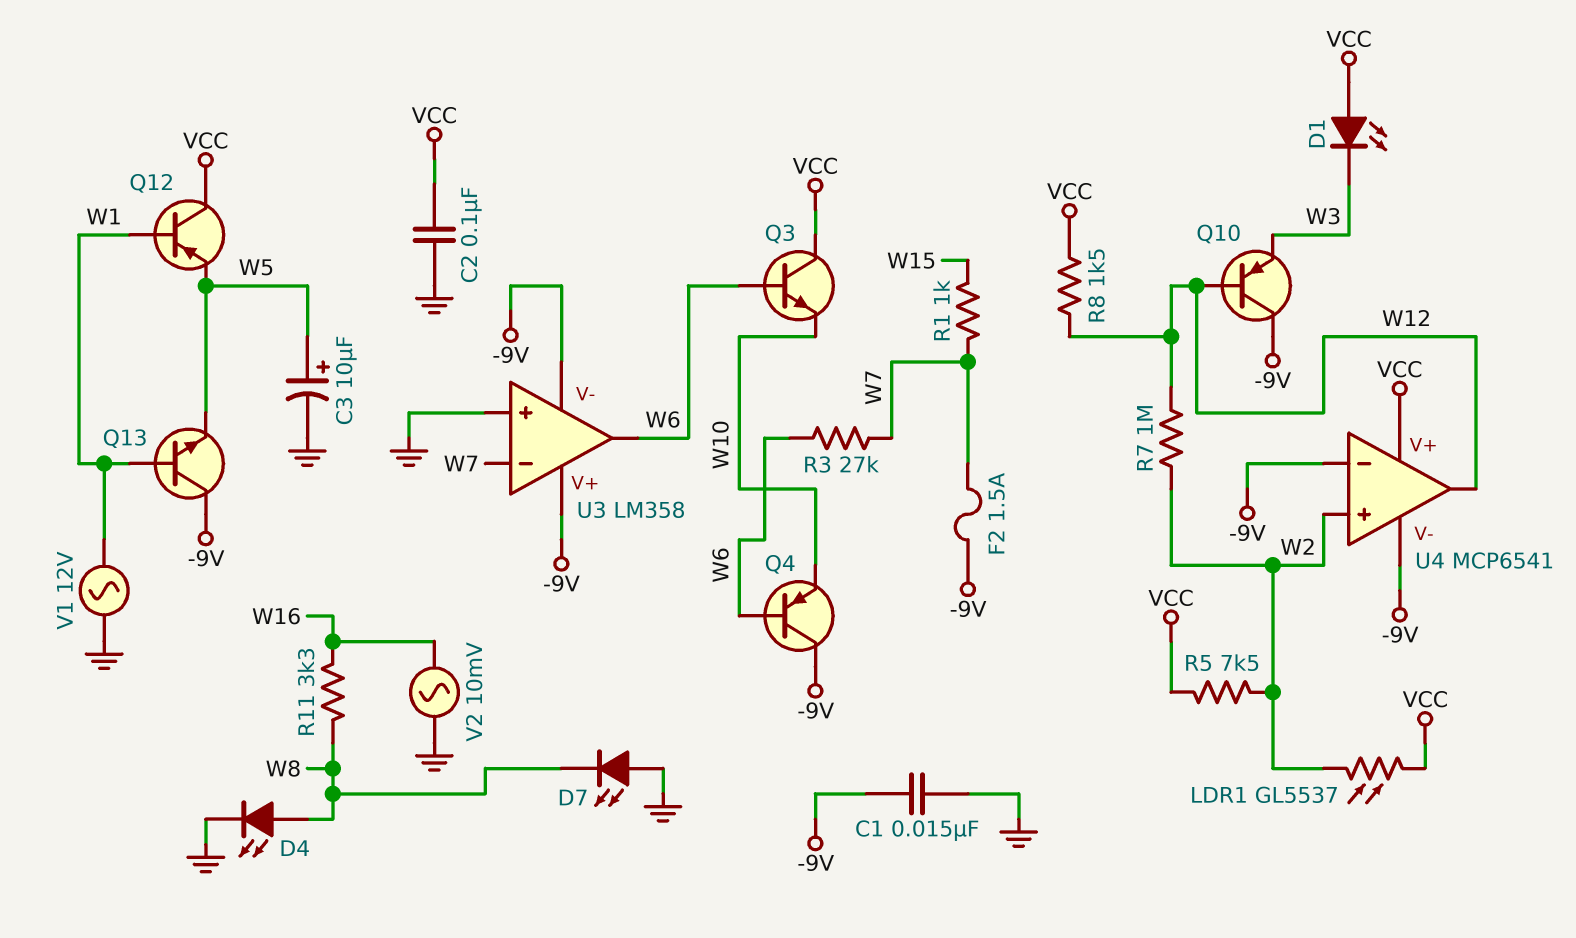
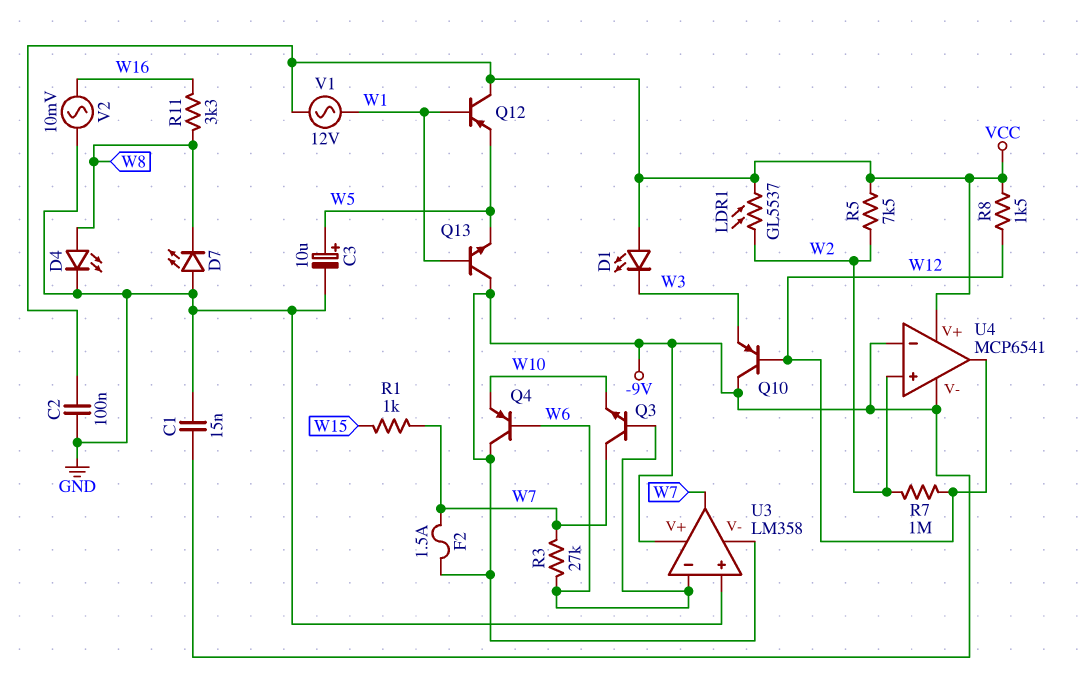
Q3: NPN (B W6, C VCC, E W10) -> NPN (B W6, C W7, E W10)
U3 pin in-: W7 -> W6
U3 pin out: W6 -> W7
V1: AC 12V (GND, W1) -> AC 12V (VCC, W1)

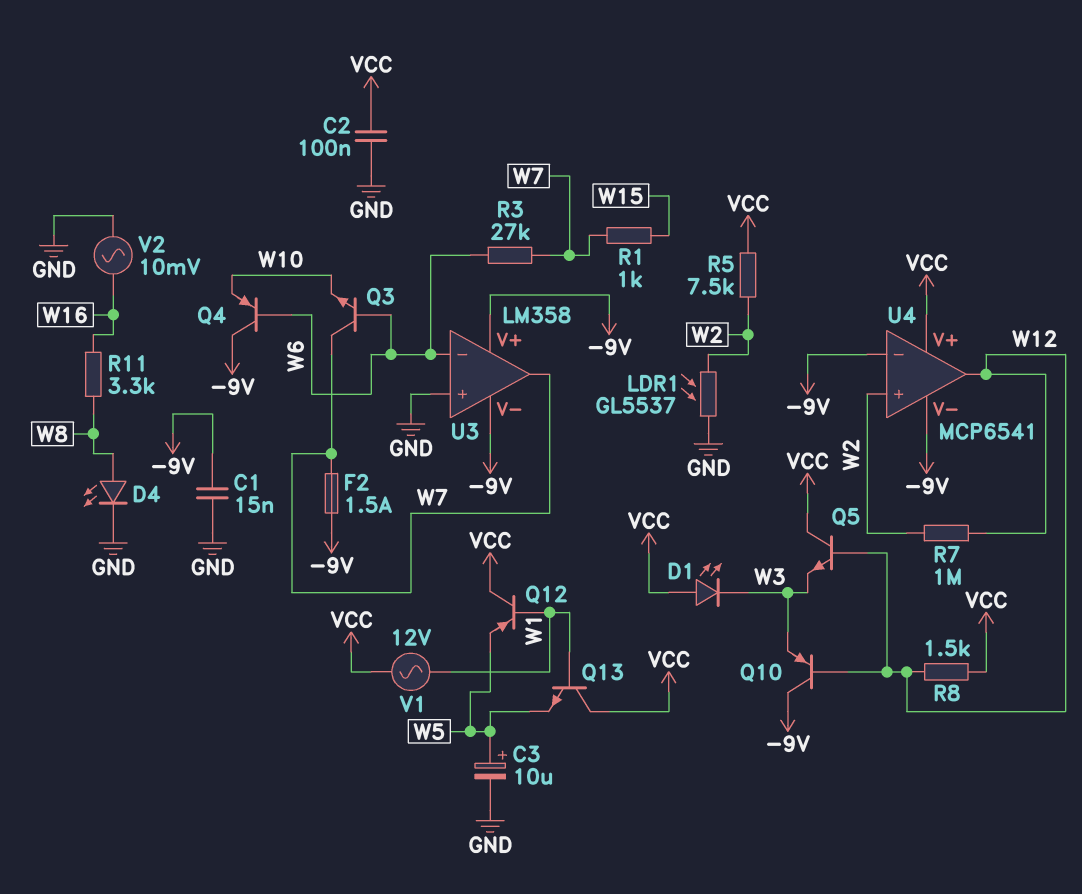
D7: LED (A GND, K W8) -> none
LDR1: GL5537 (VCC, W2) -> GL5537 (GND, W2)
Q5: none -> NPN (B W12, C VCC, E W3)
Q13: NPN (B W1, C -9V, E W5) -> NPN (B W1, C VCC, E W5)

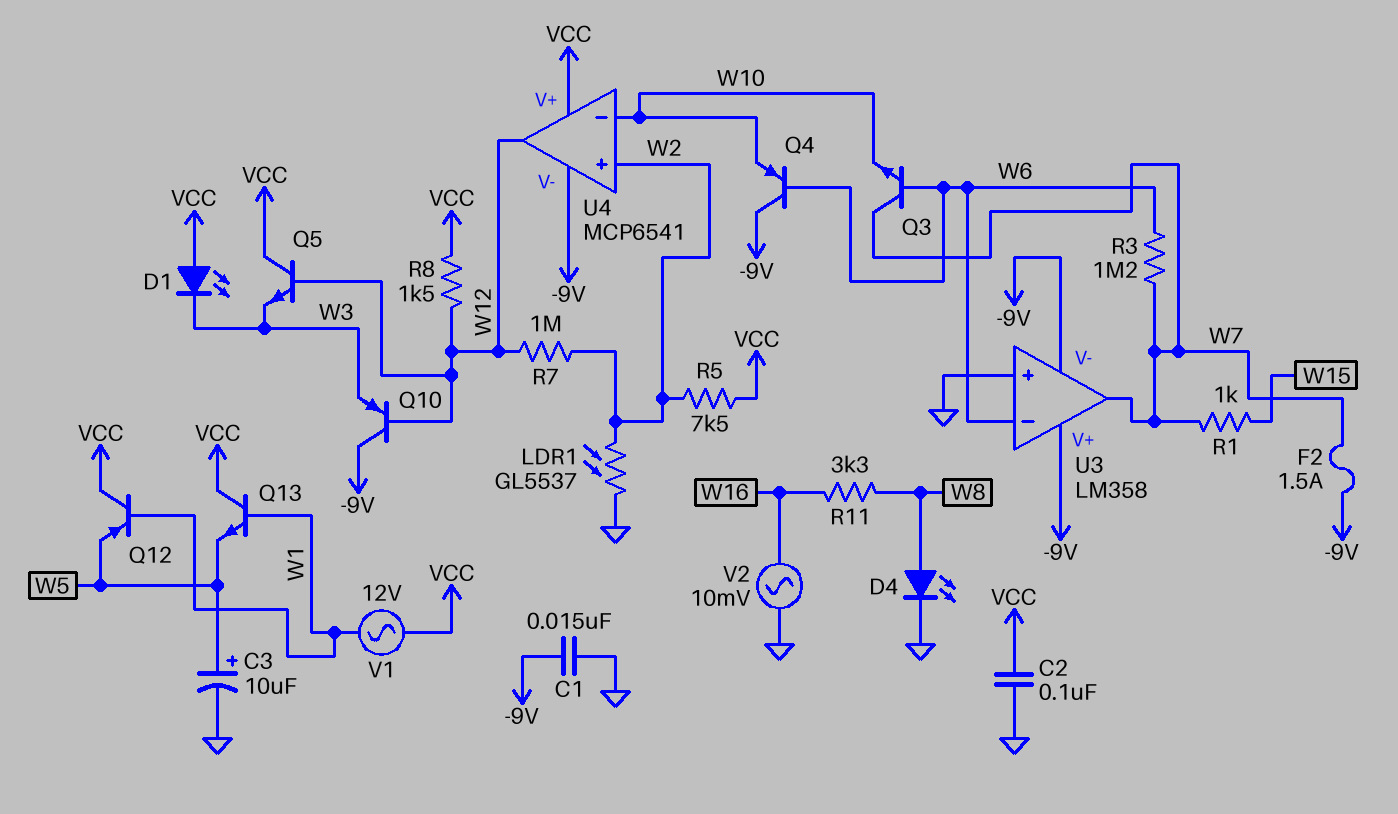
R3: 27k (W6, W7) -> 1.2M (W6, W7)
U4 pin in-: -9V -> W10

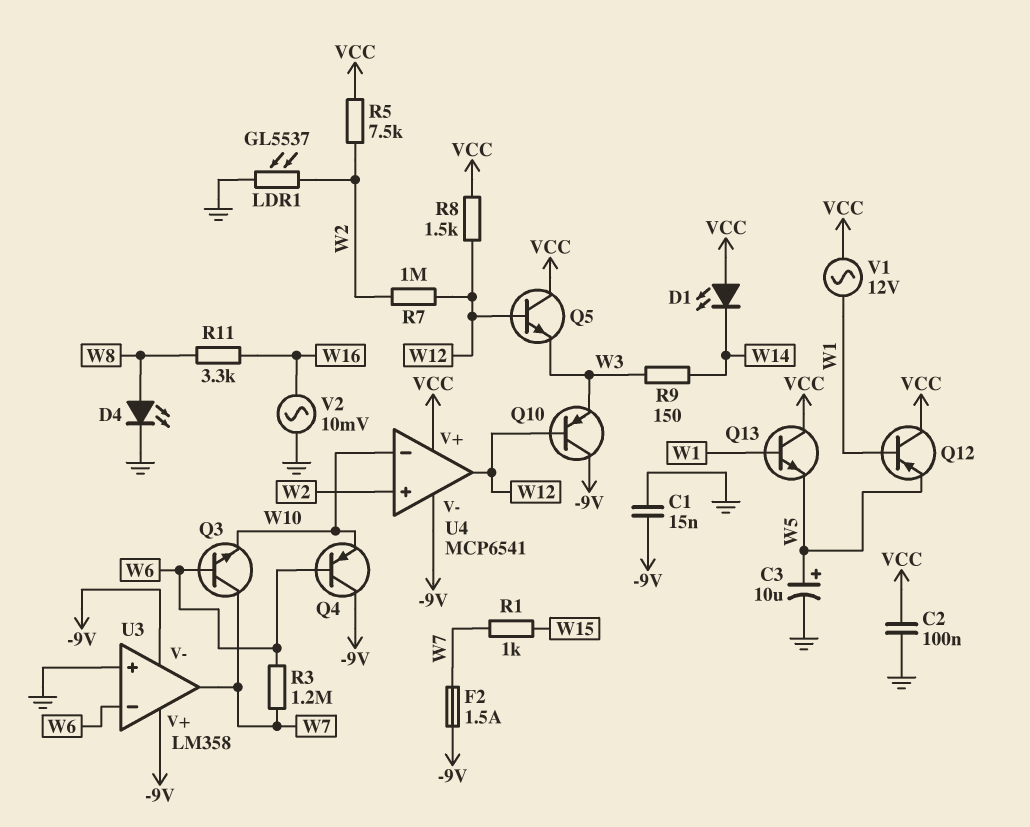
D1: LED (A VCC, K W3) -> LED (A VCC, K W14)
R9: none -> 150 (W3, W14)

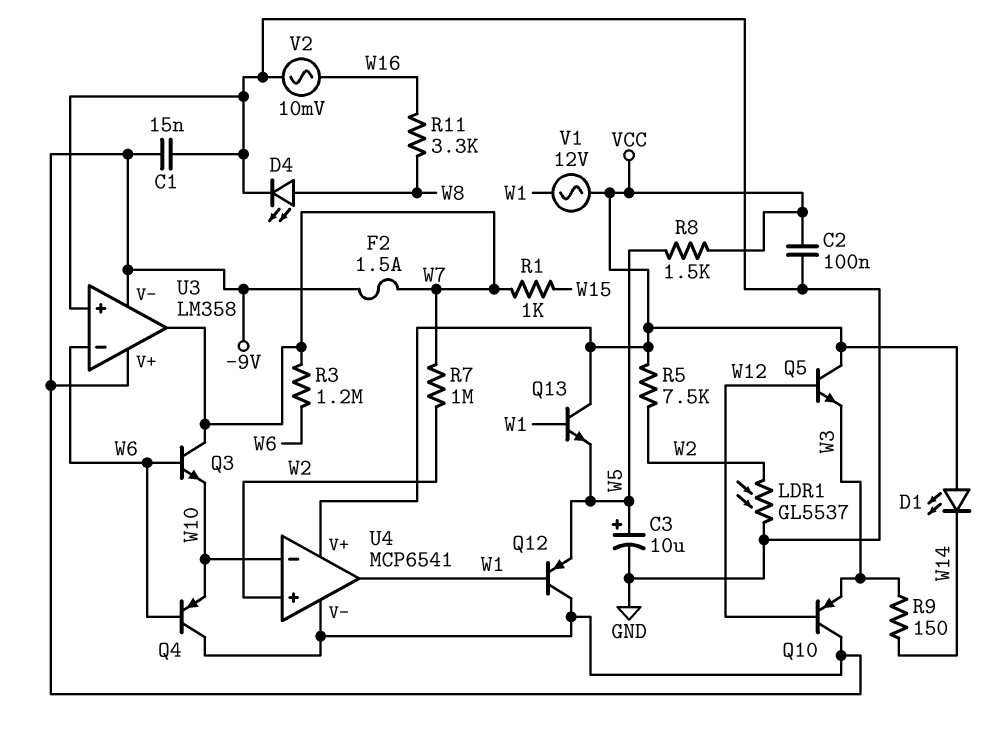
Q12: PNP (B W1, C VCC, E W5) -> PNP (B W1, C -9V, E W5)
R7: 1M (W2, W12) -> 1M (W2, W7)
R8: 1.5k (VCC, W12) -> 1.5k (VCC, W5)
U4 pin out: W12 -> W1

